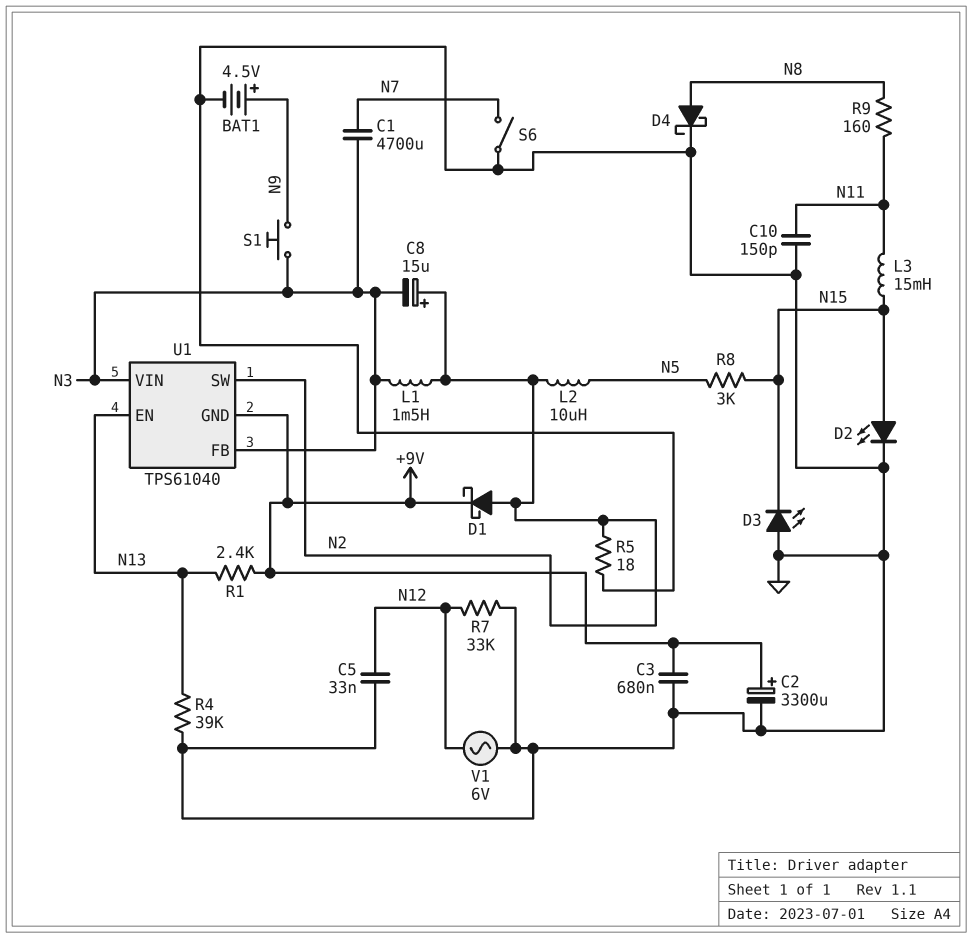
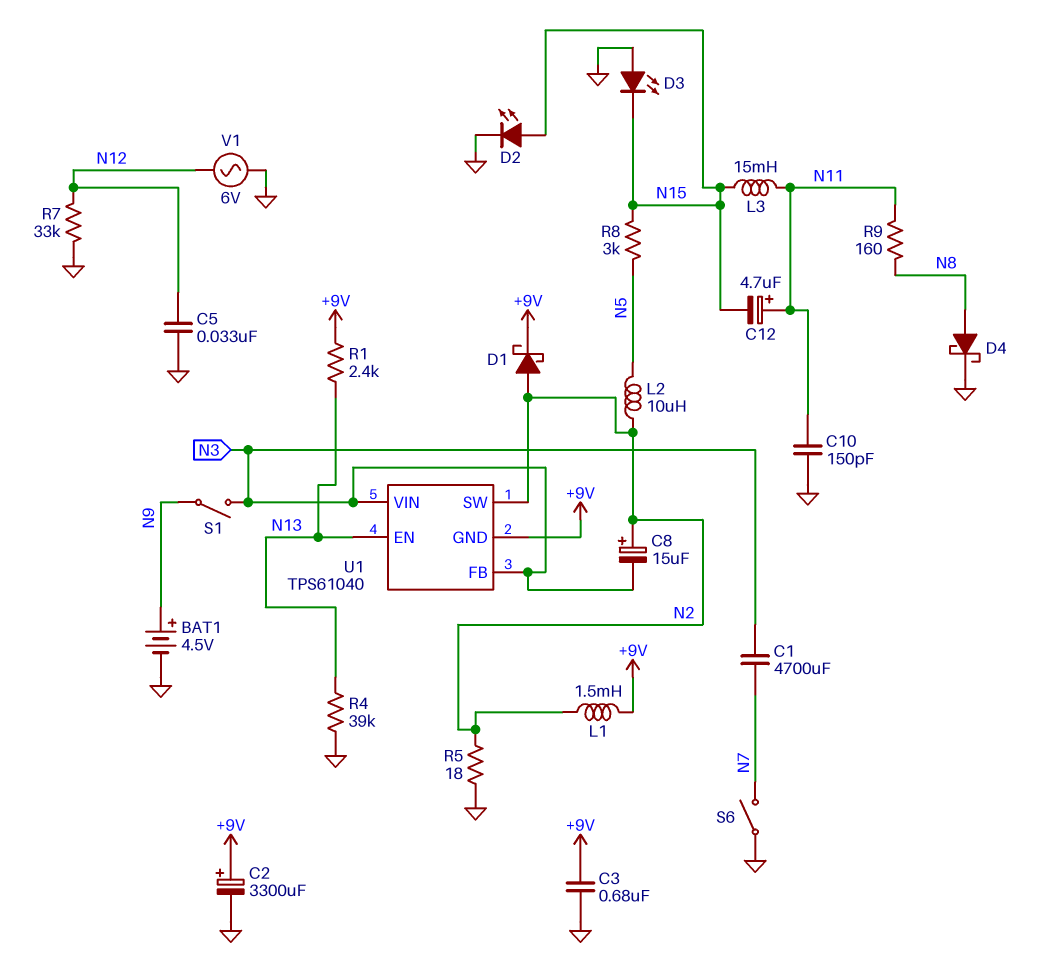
C12: none -> 4.7uF (plus N11, minus N15)
L1: 1.5mH (N2, N3) -> 1.5mH (+9V, N2)
S1: button (N3, N9) -> switch (N3, N9)

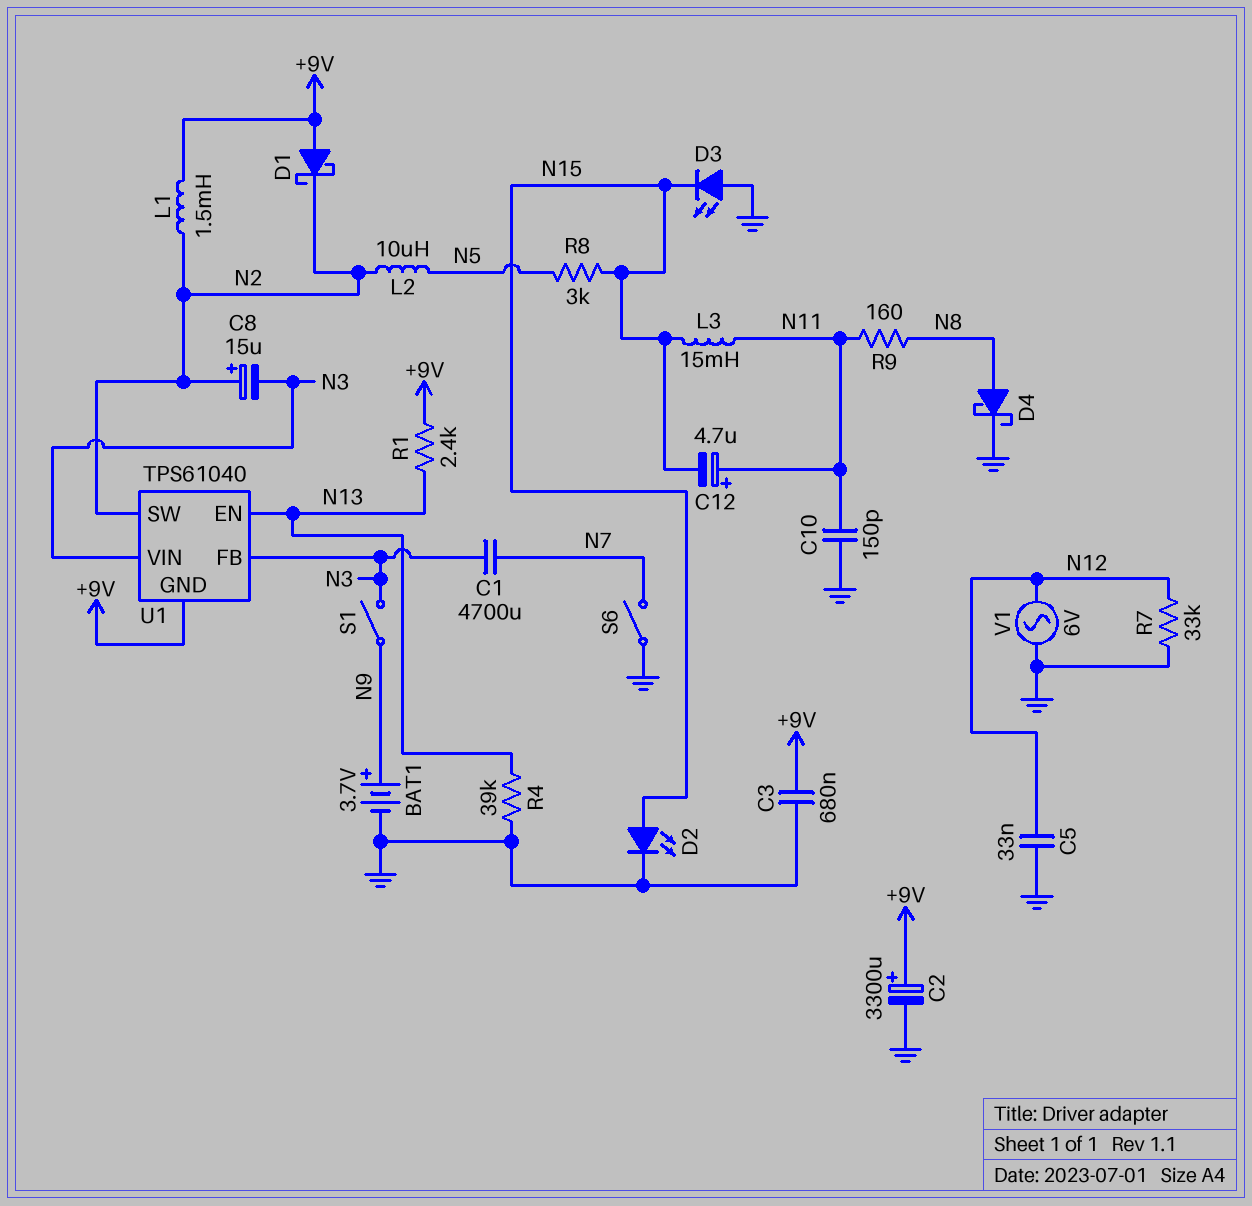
BAT1: 4.5V (plus N9, minus GND) -> 3.7V (plus N9, minus GND)
D1: schottky (A N2, K +9V) -> schottky (A +9V, K N2)
R5: 18 (GND, N2) -> none

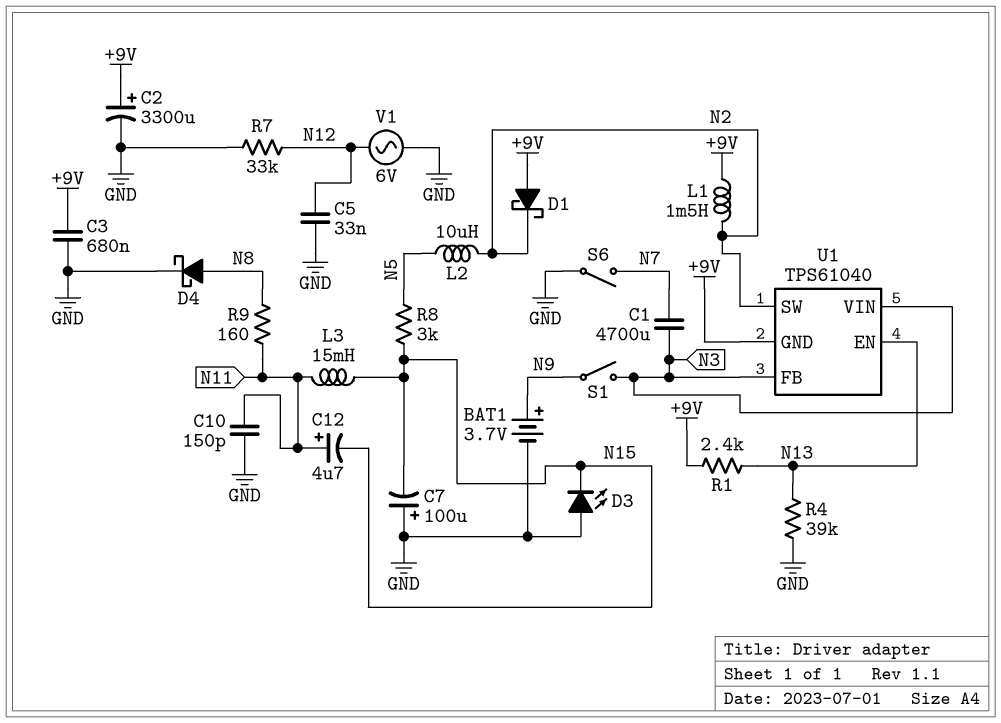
C7: none -> 100uF (plus GND, minus N15)
C8: 15uF (plus N2, minus N3) -> none
D2: LED (A N15, K GND) -> none

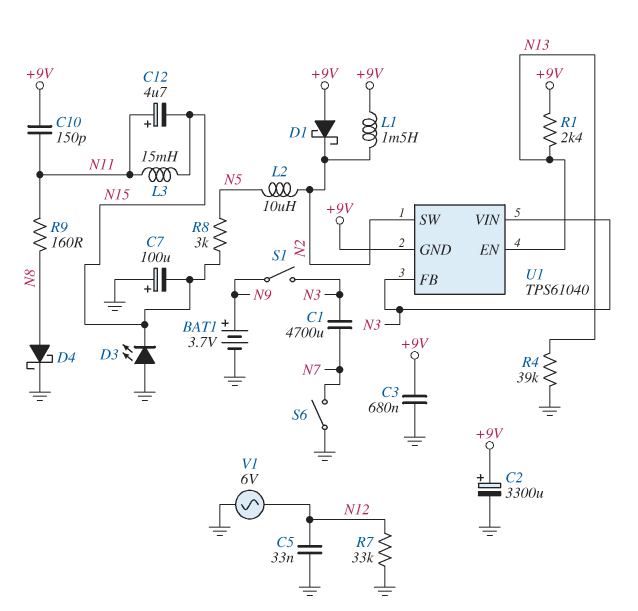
C10: 150pF (GND, N11) -> 150pF (+9V, N11)

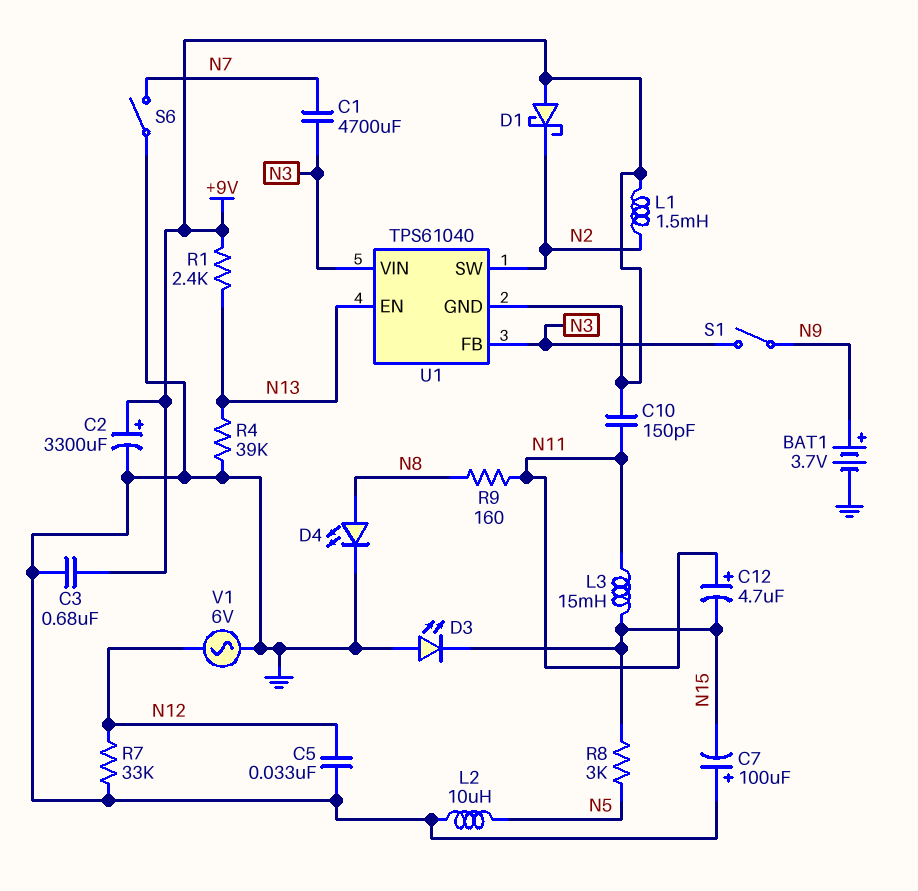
D4: schottky (A N8, K GND) -> LED (A N8, K GND)
L2: 10uH (N2, N5) -> 10uH (GND, N5)

